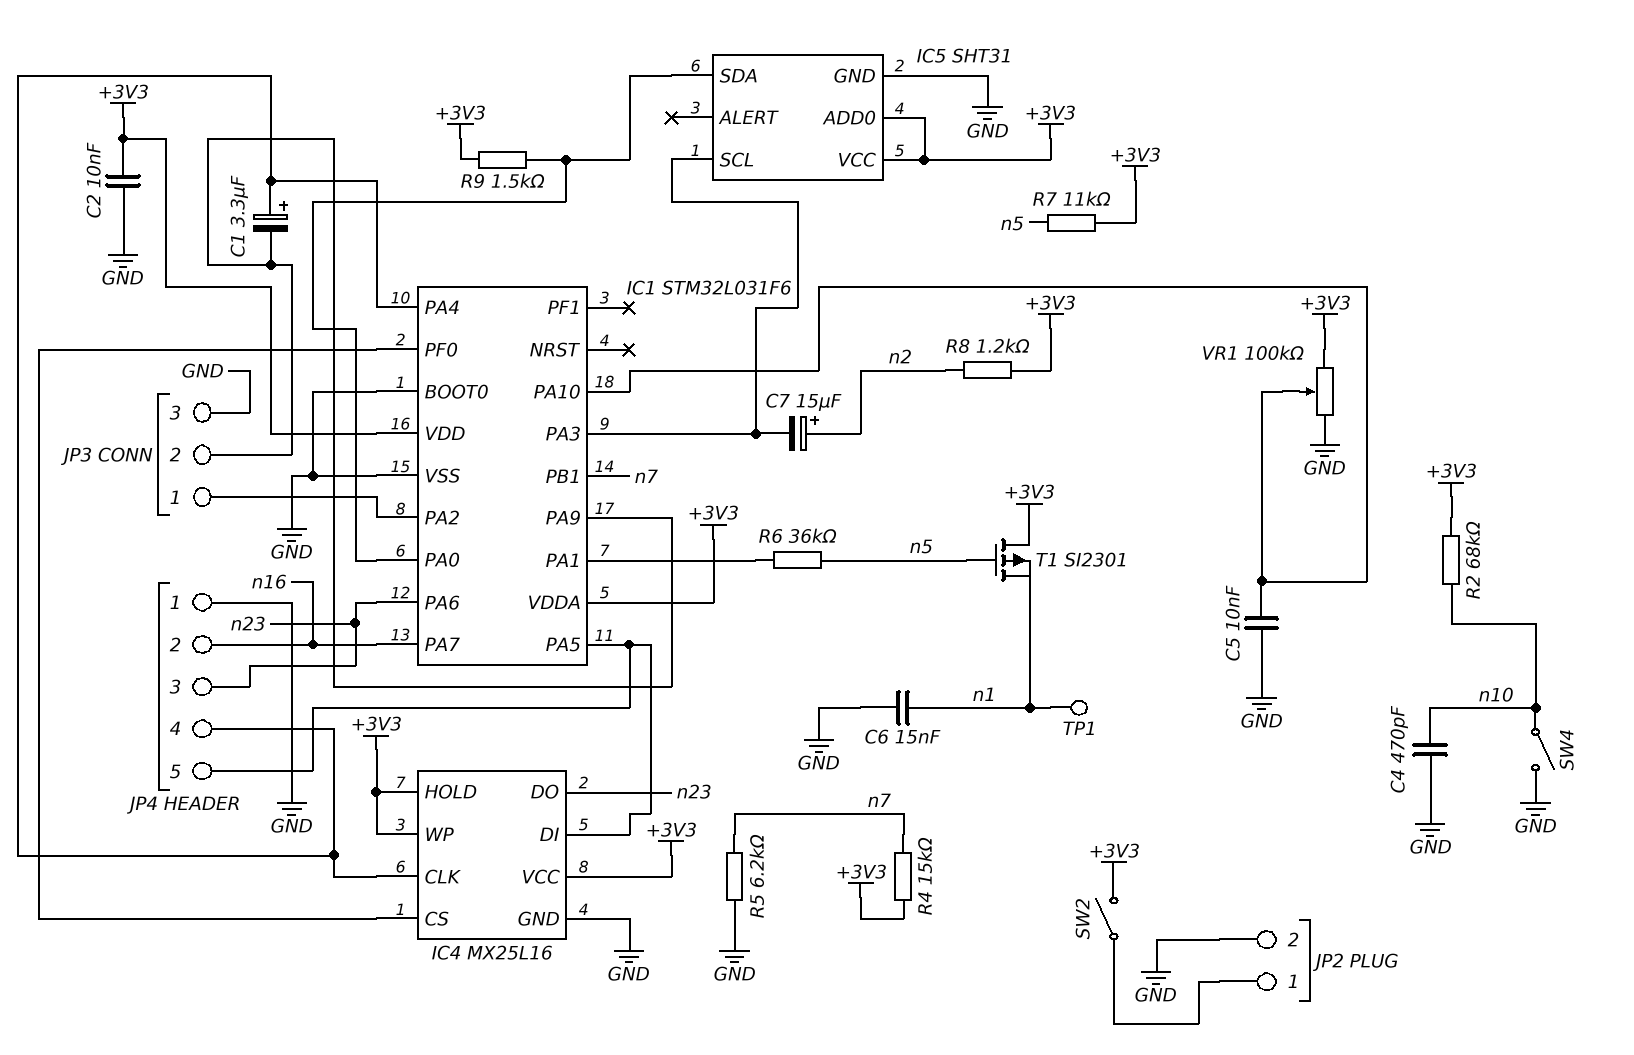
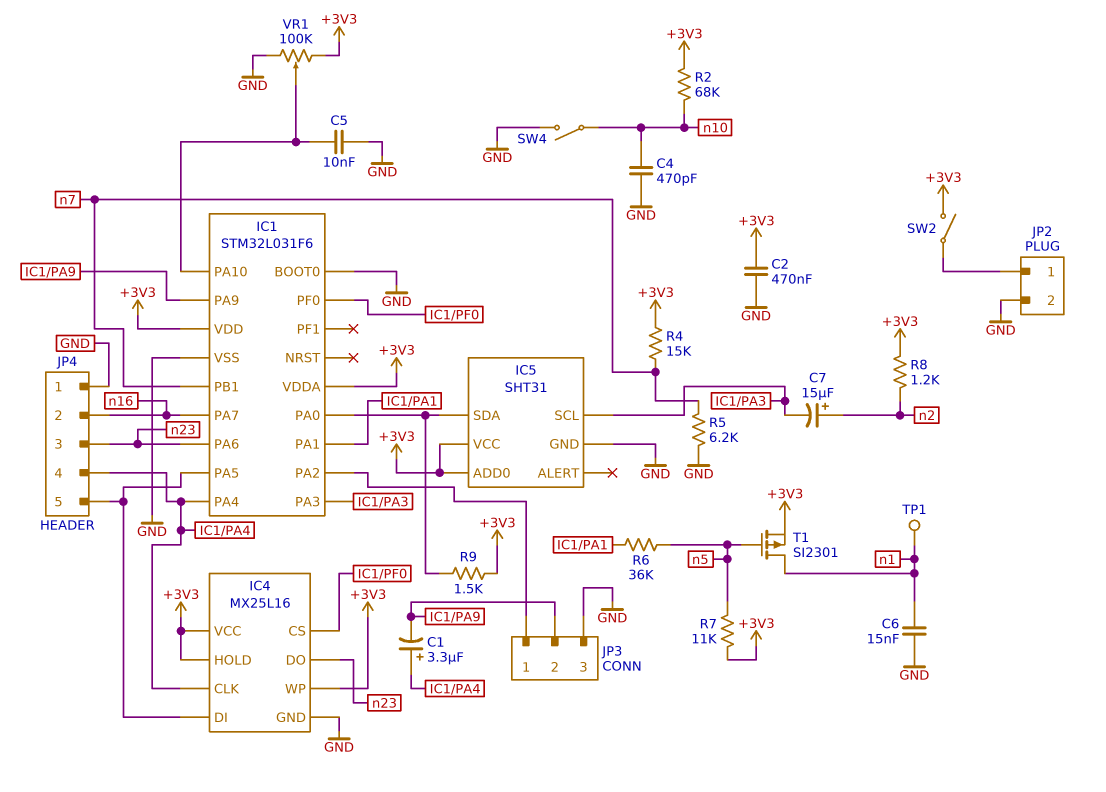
C2: 10nF (+3V3, GND) -> 470nF (+3V3, GND)
T1: PMOS SI2301 (G n5, D +3V3, S n1) -> PMOS SI2301 (G n5, D n1, S +3V3)

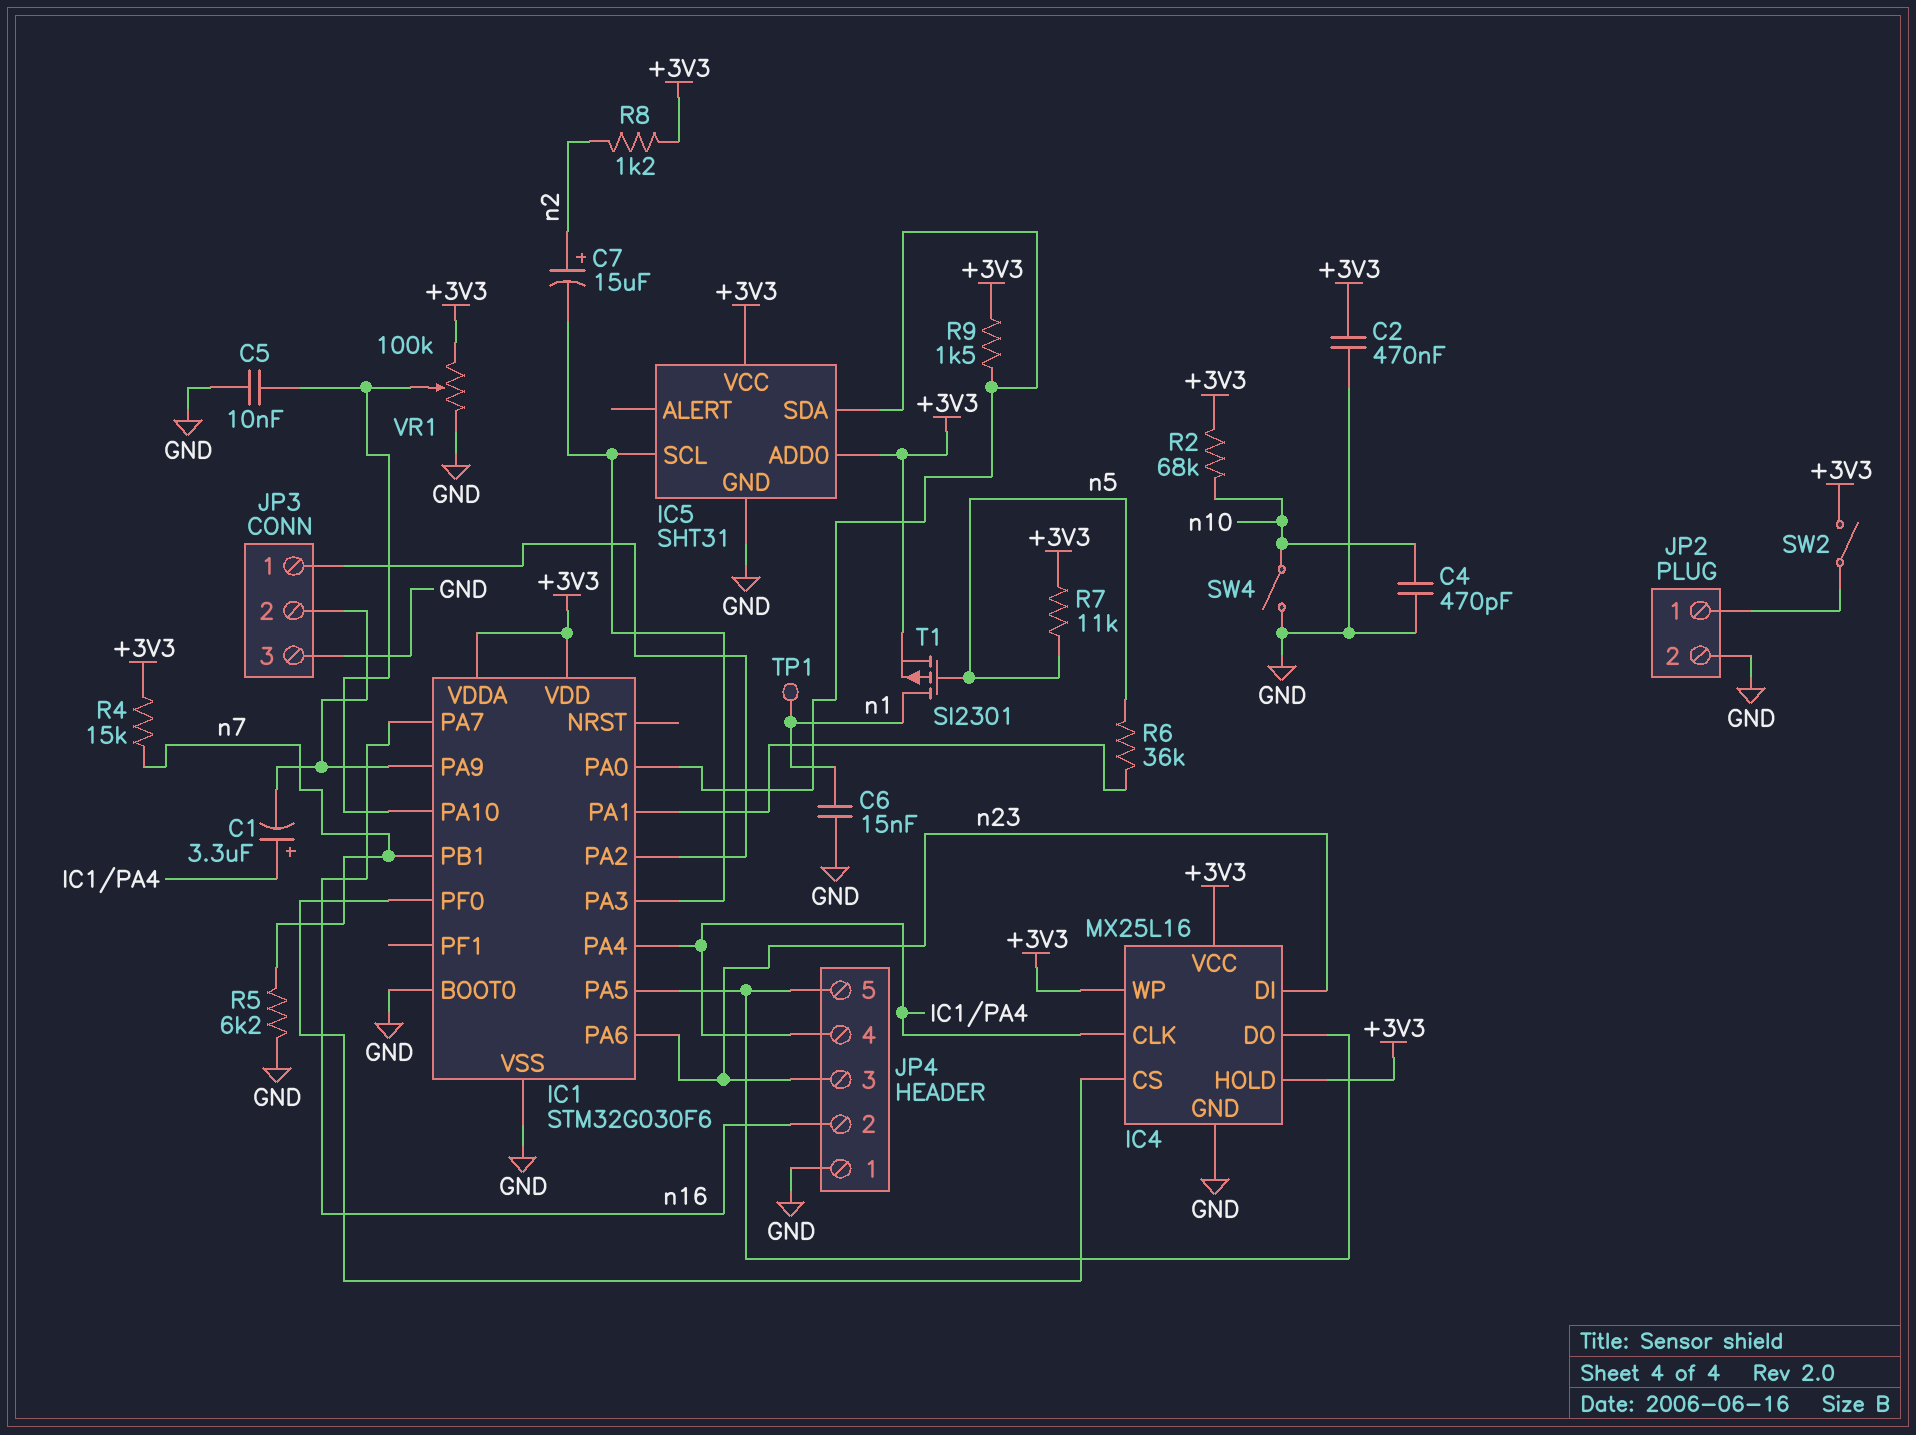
IC1: STM32L031F6 -> STM32G030F6
IC4 pin DI: IC1/PA5 -> n23
IC4 pin DO: n23 -> IC1/PA5

